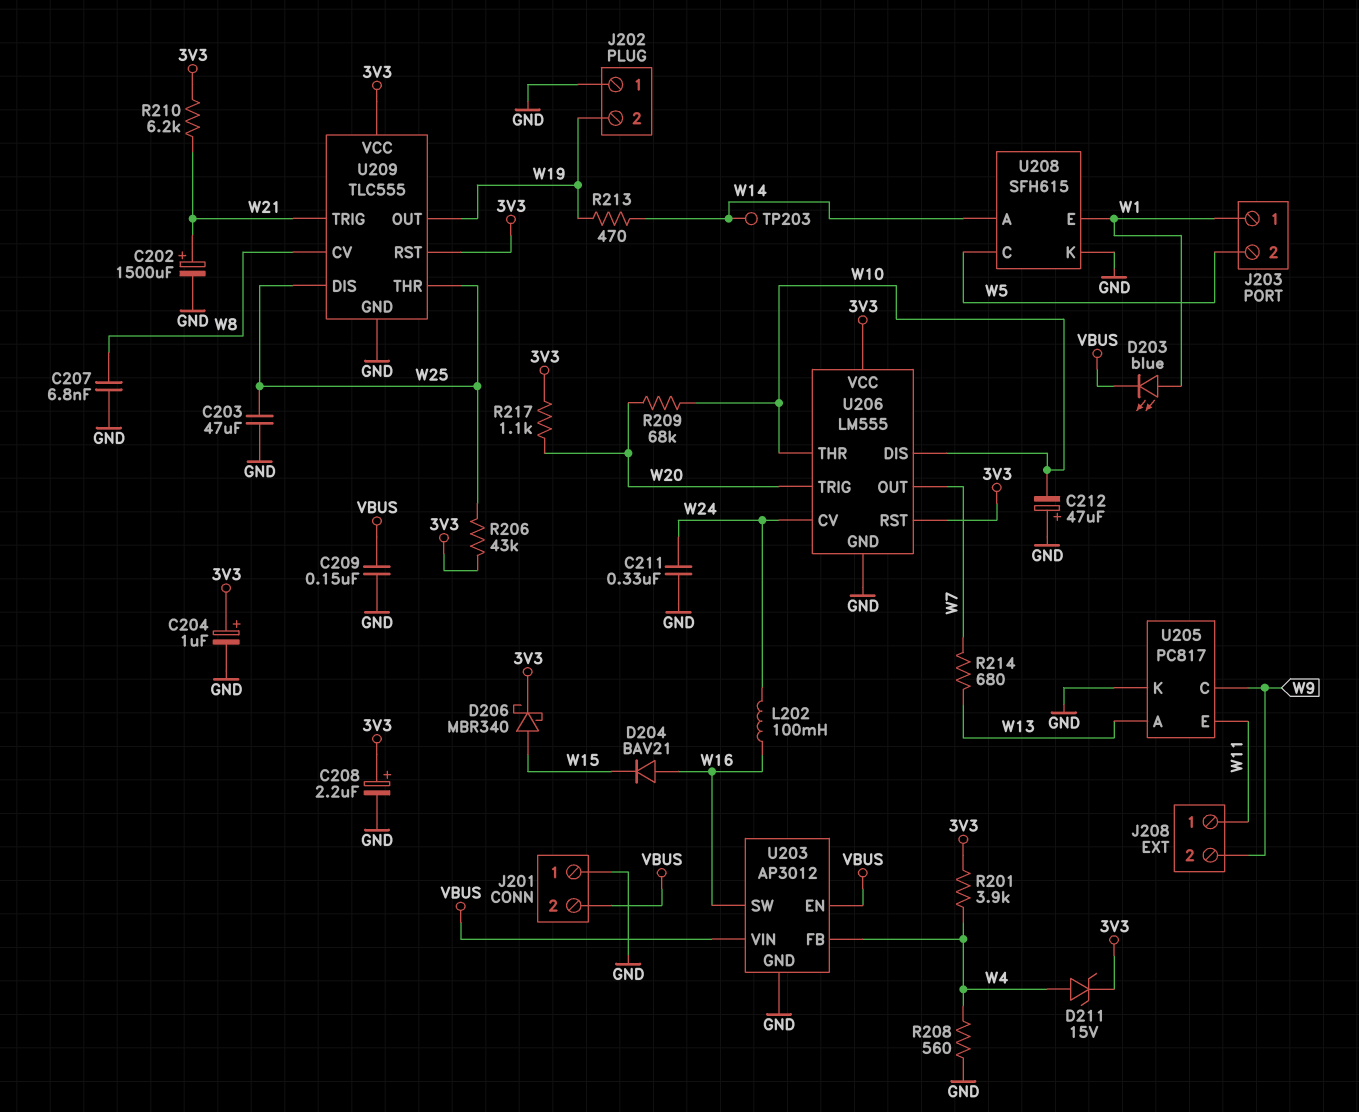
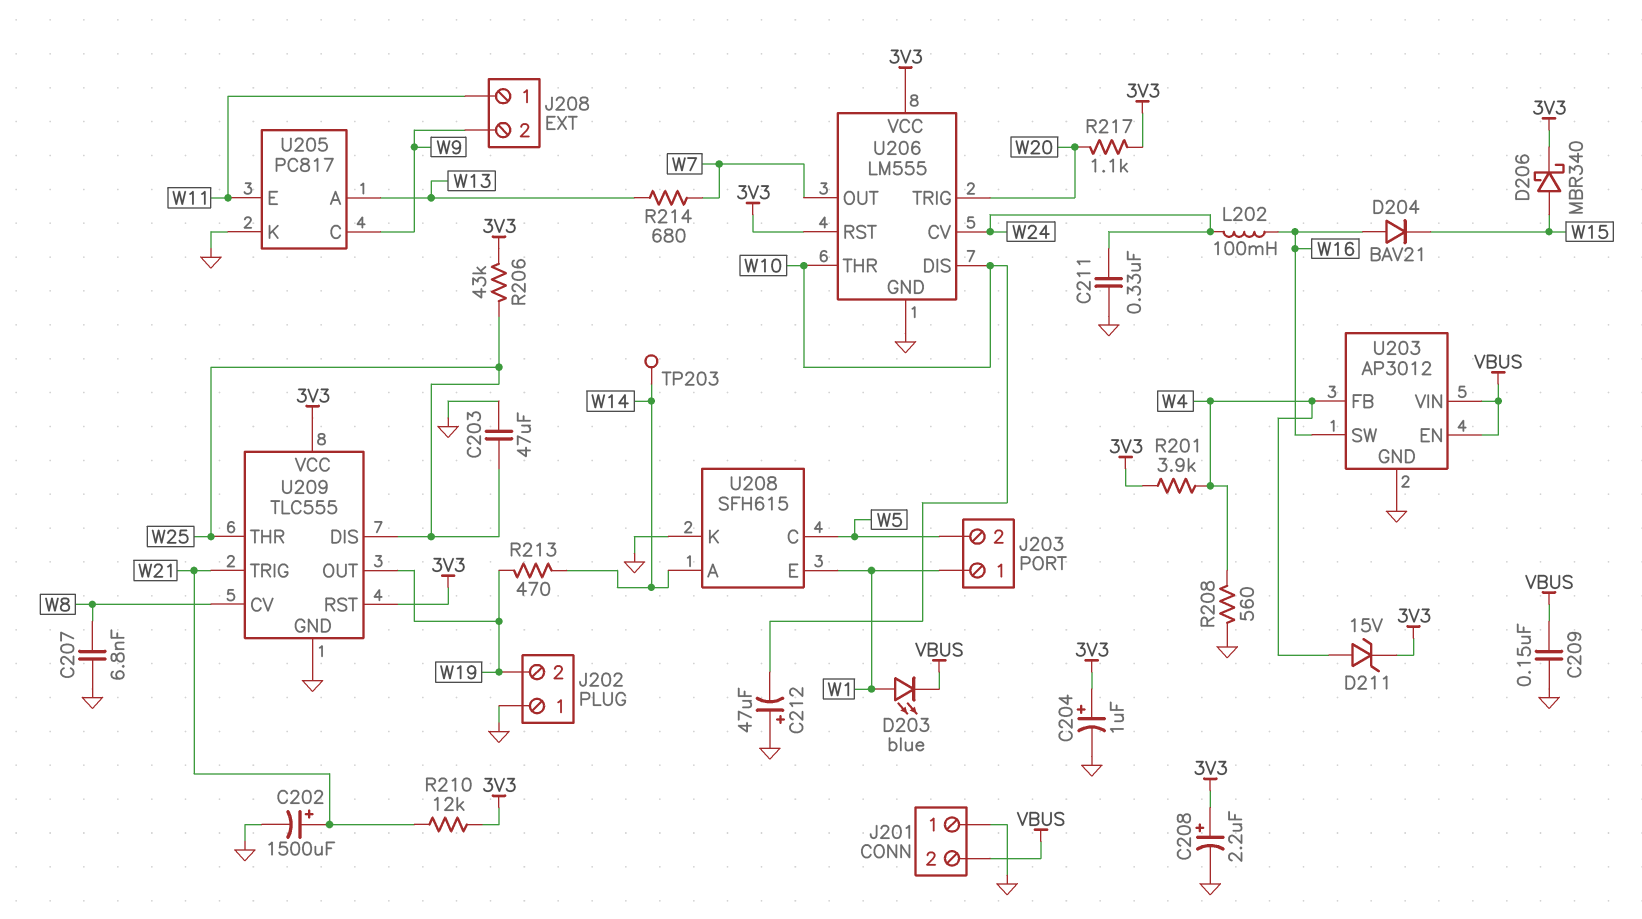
R209: 68k (W10, W20) -> none
R210: 6.2k (3V3, W21) -> 12k (3V3, W21)

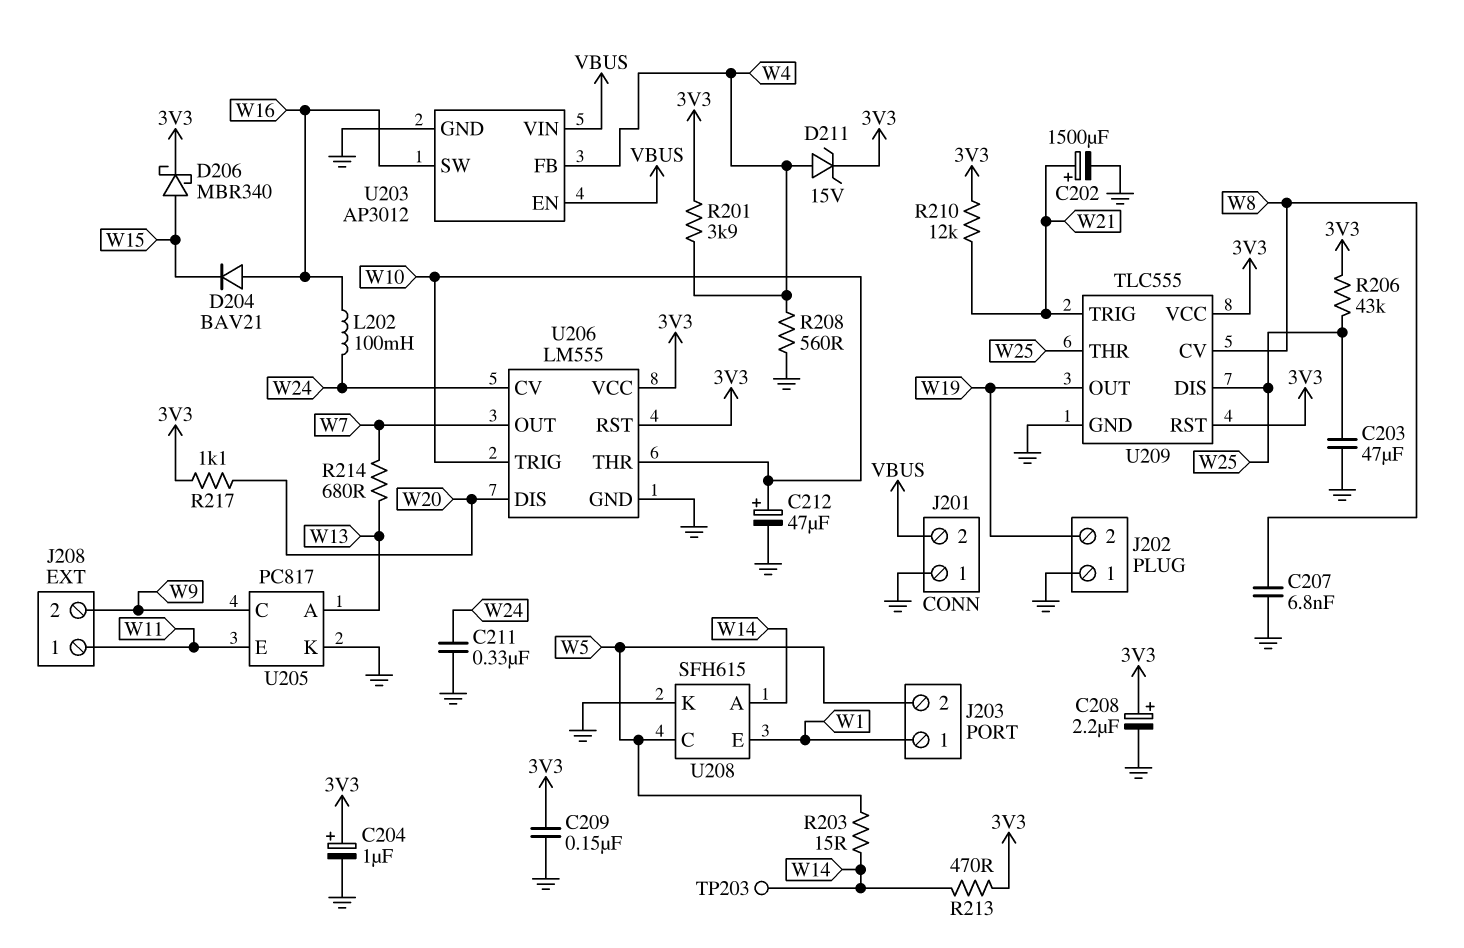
C209: 150nF (GND, VBUS) -> 150nF (3V3, GND)
C212: 47uF (plus GND, minus W10) -> 47uF (plus W10, minus GND)
D203: LED blue (A W1, K VBUS) -> none
R203: none -> 15 (W5, W14)
R213: 470 (W14, W19) -> 470 (3V3, W14)
U206 pin DIS: W10 -> W20
U206 pin TRIG: W20 -> W10

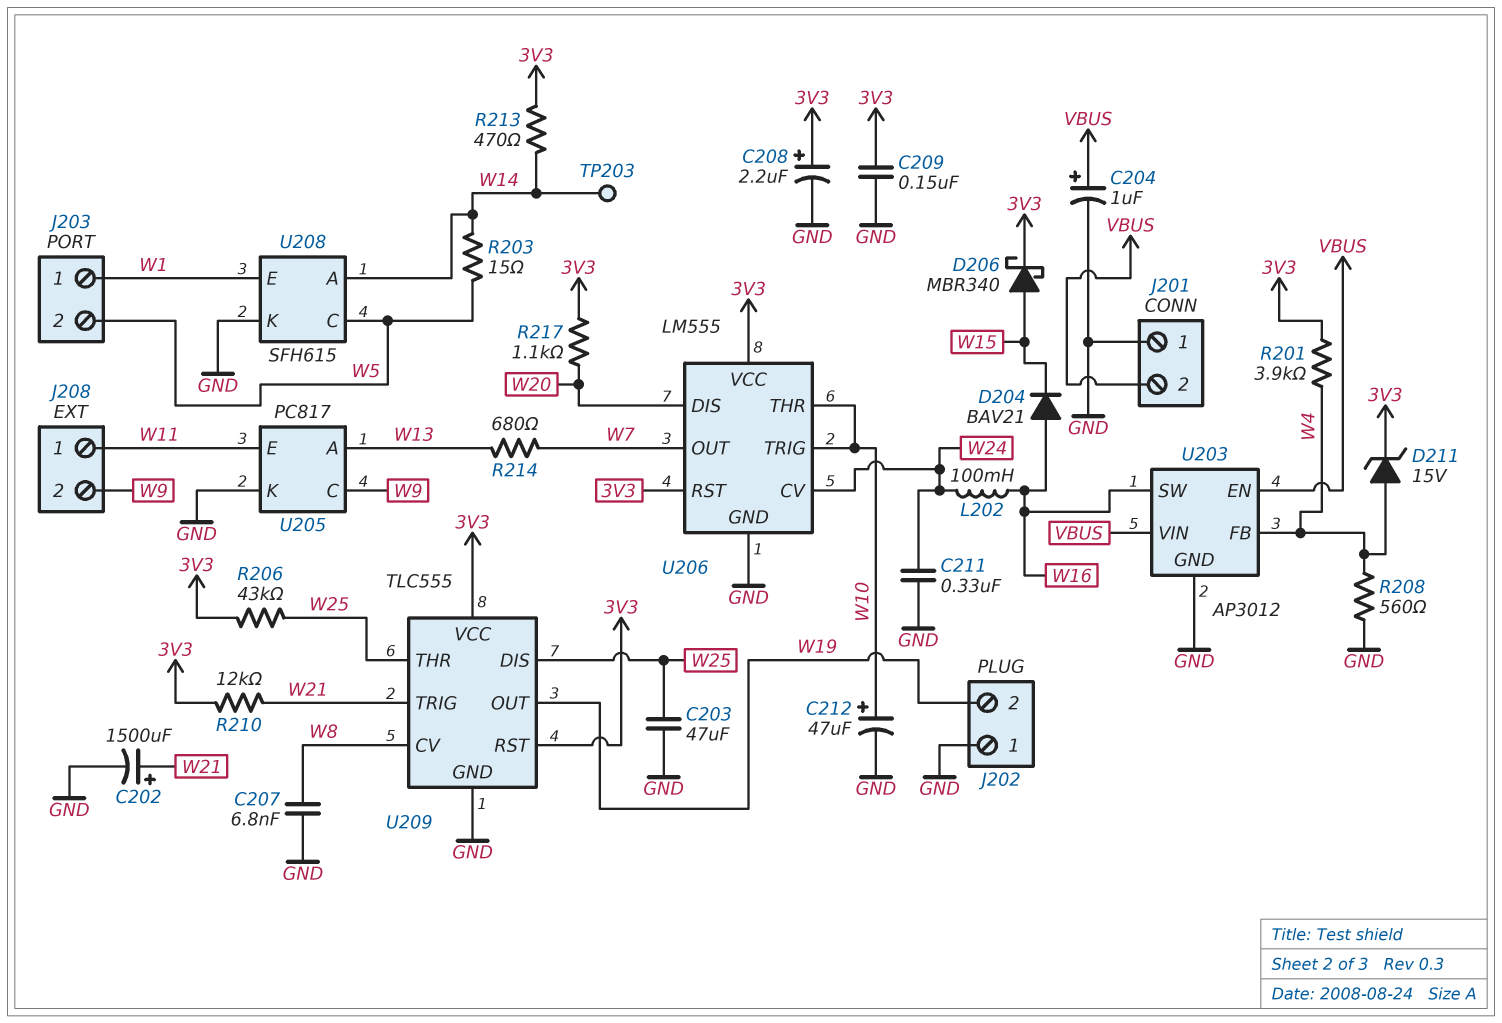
C204: 1uF (plus 3V3, minus GND) -> 1uF (plus VBUS, minus GND)

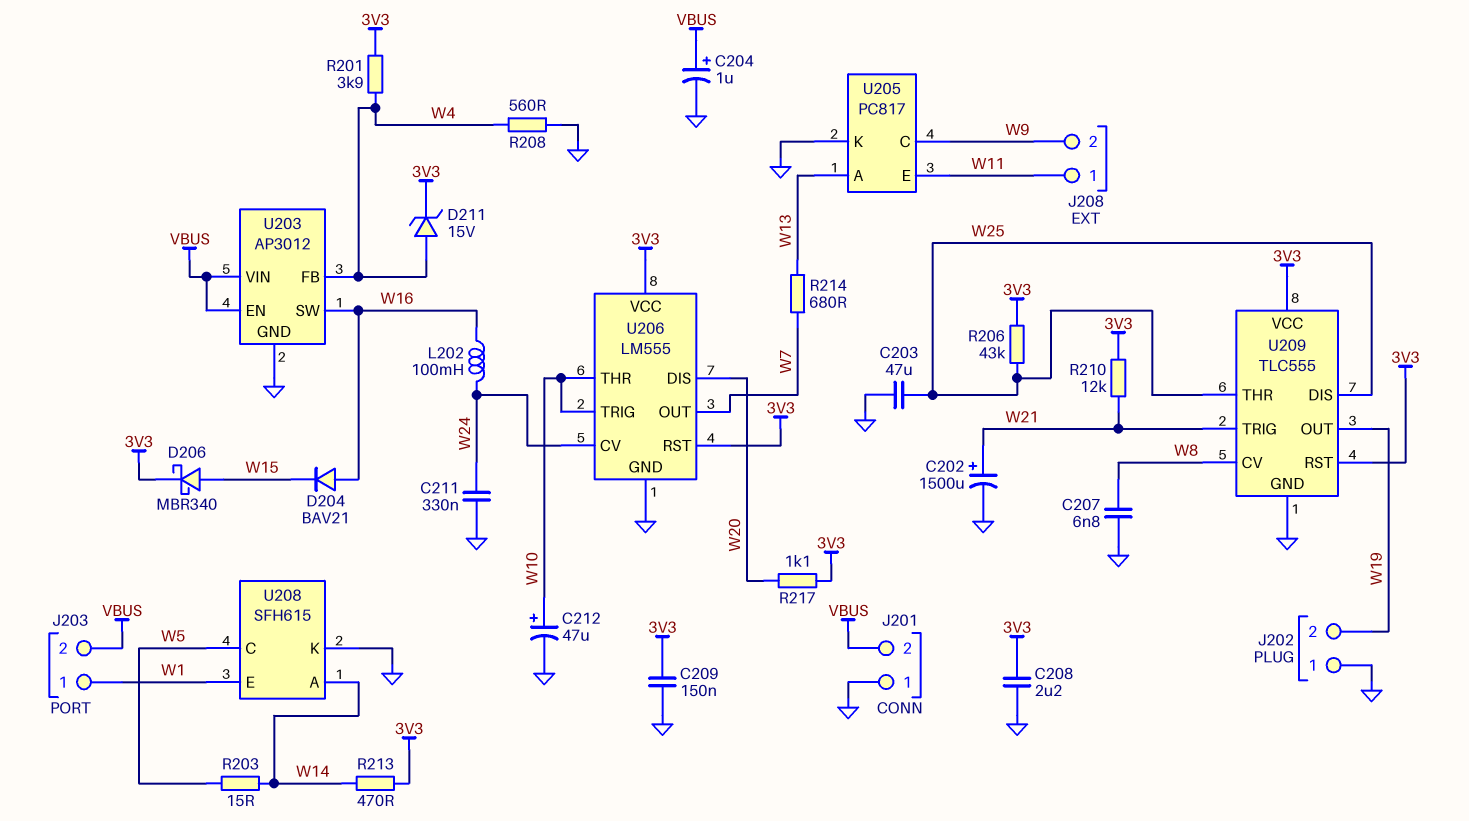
C208: 2.2uF (plus 3V3, minus GND) -> 2.2uF (3V3, GND)
J203 pin 2: W5 -> VBUS
TP203: test point (W14) -> none

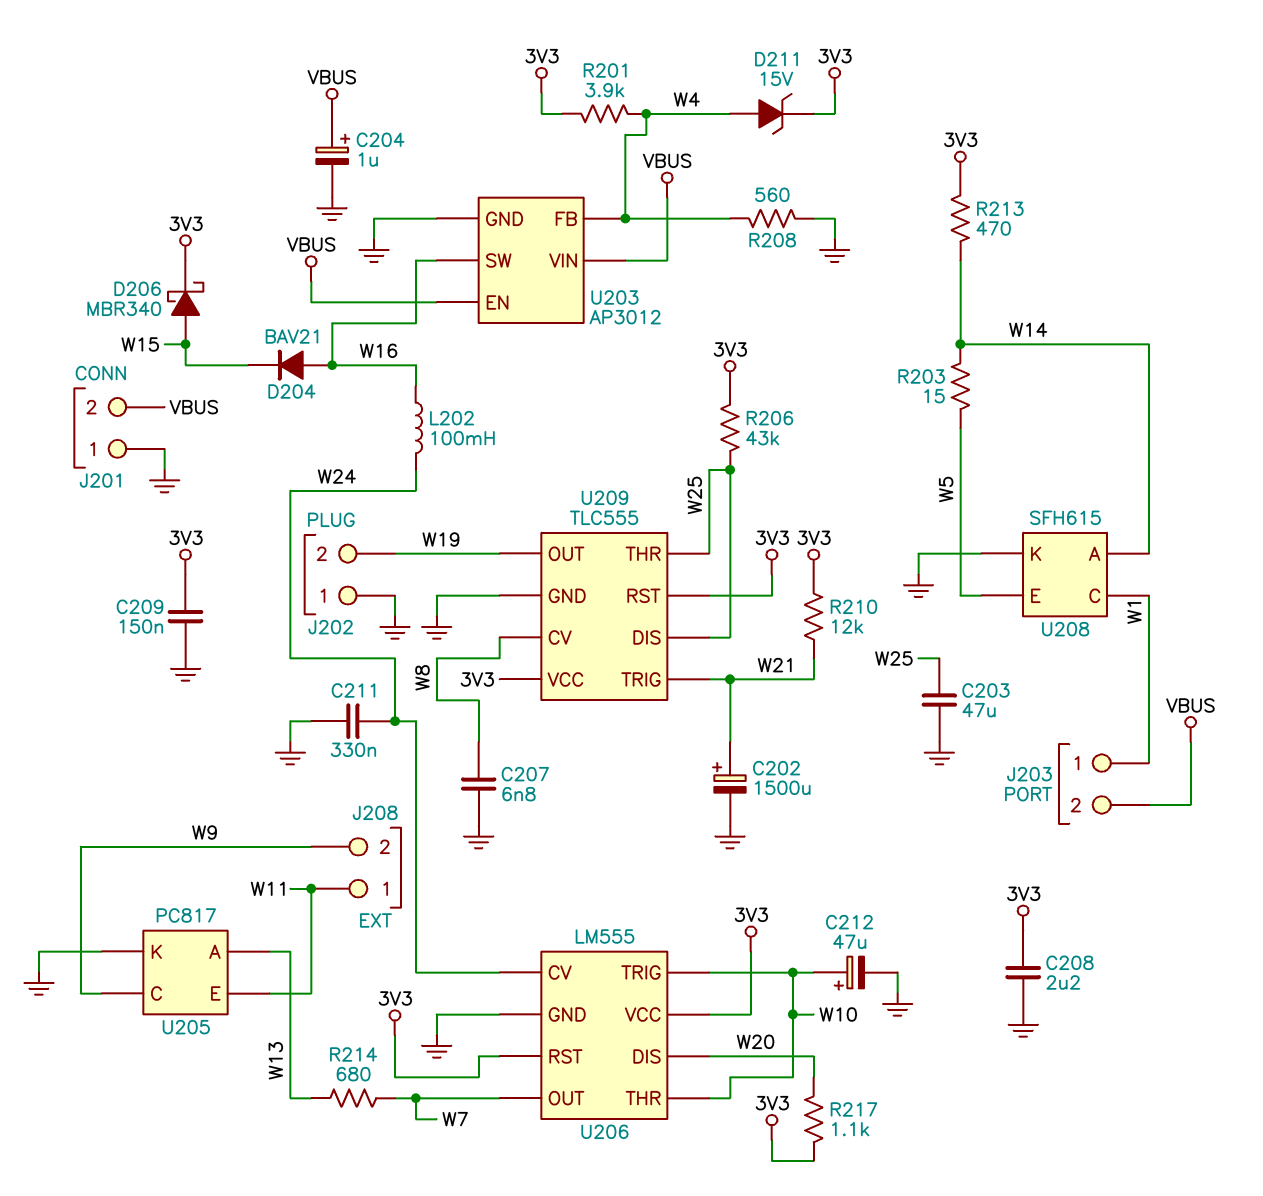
U208 pin C: W5 -> W1
U208 pin E: W1 -> W5

